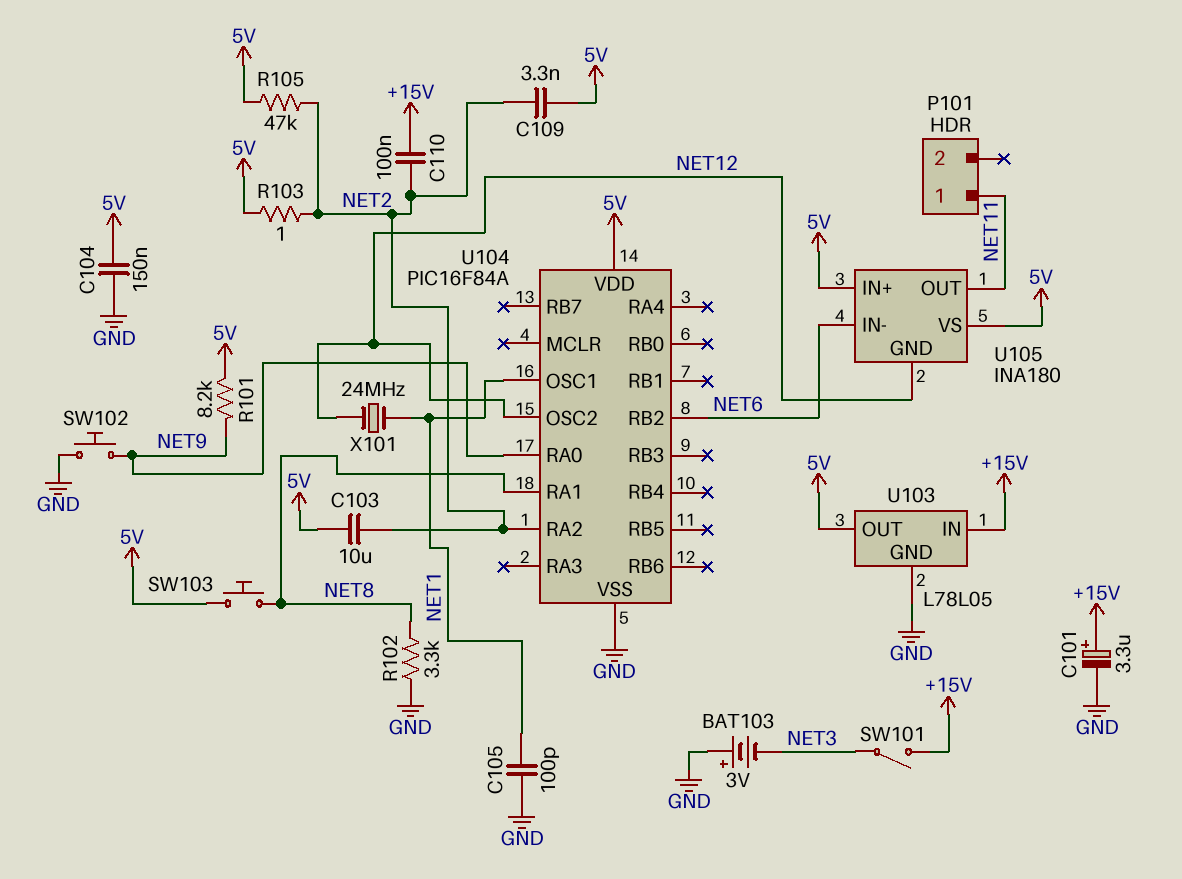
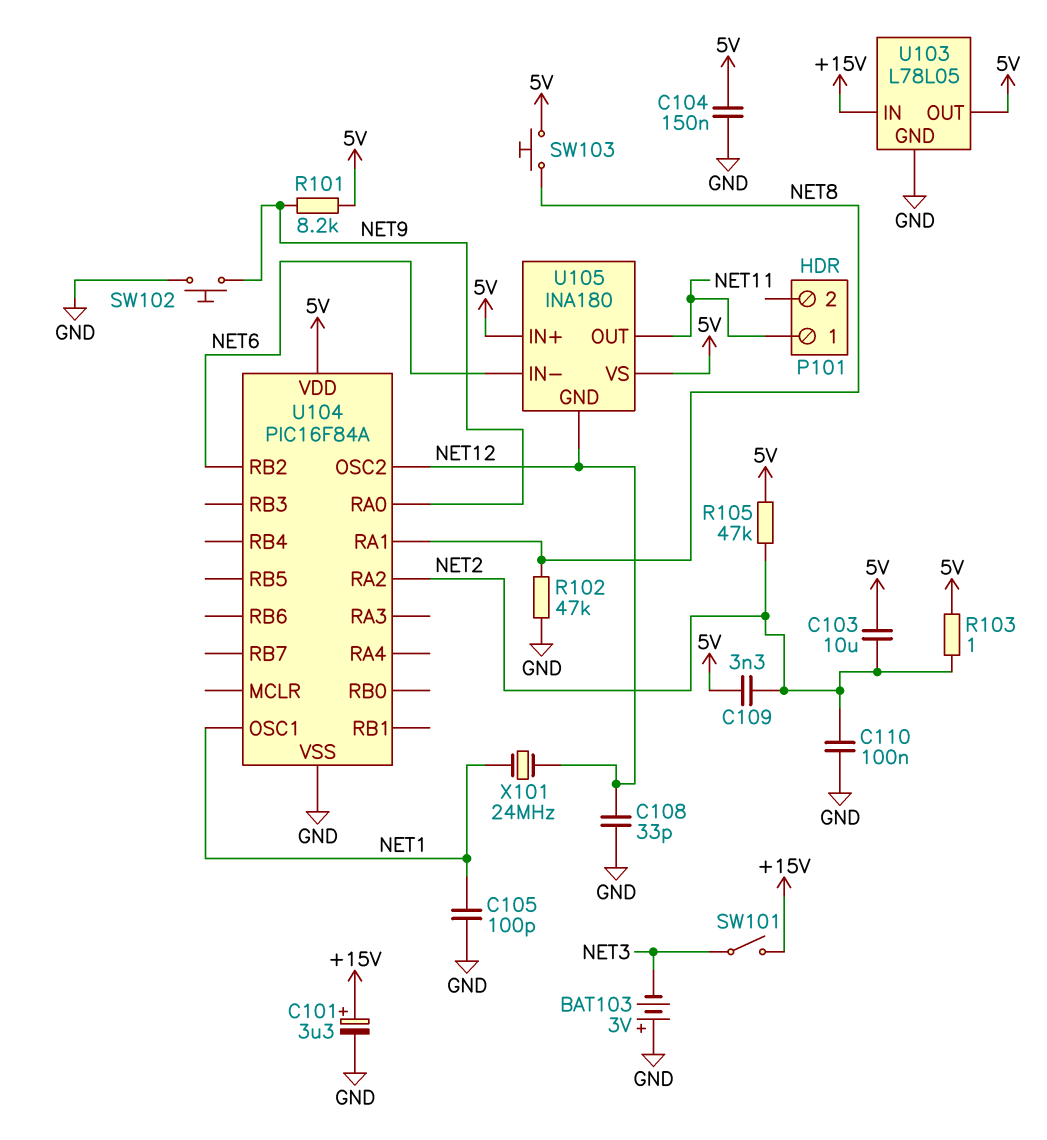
C108: none -> 33pF (GND, NET12)
C110: 100nF (+15V, NET2) -> 100nF (GND, NET2)
R102: 3.3k (GND, NET8) -> 47k (GND, NET8)

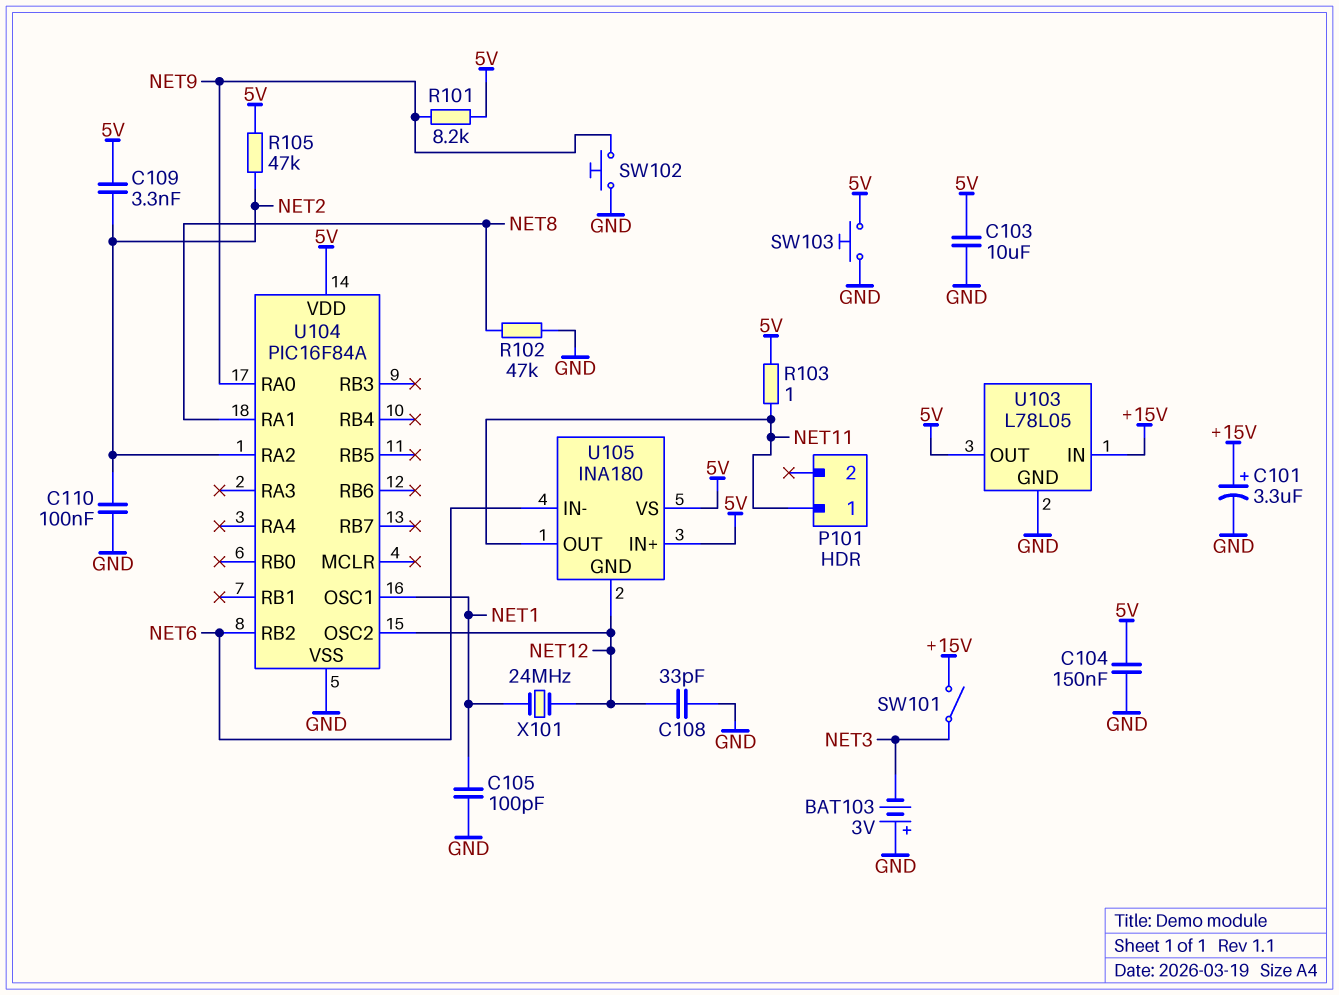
C103: 10uF (5V, NET2) -> 10uF (5V, GND)
R103: 1 (5V, NET2) -> 1 (5V, NET11)
SW103: button (5V, NET8) -> button (5V, GND)

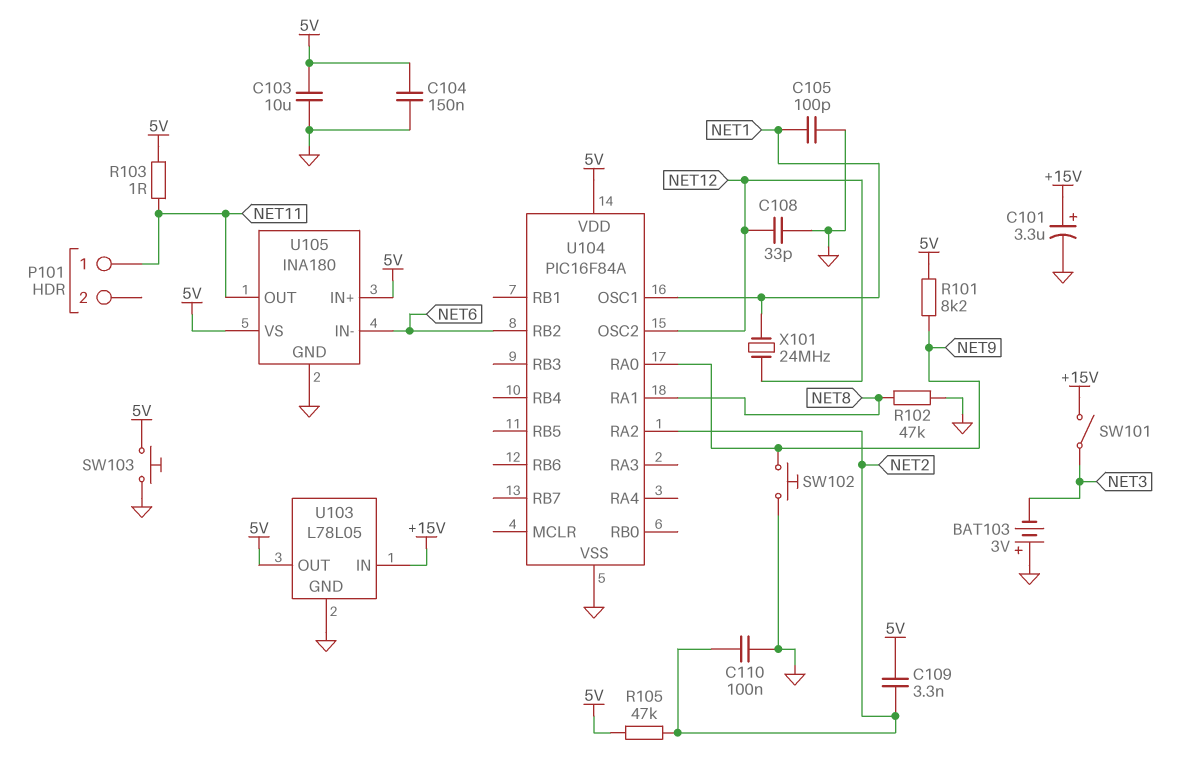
U105 pin GND: NET12 -> GND

